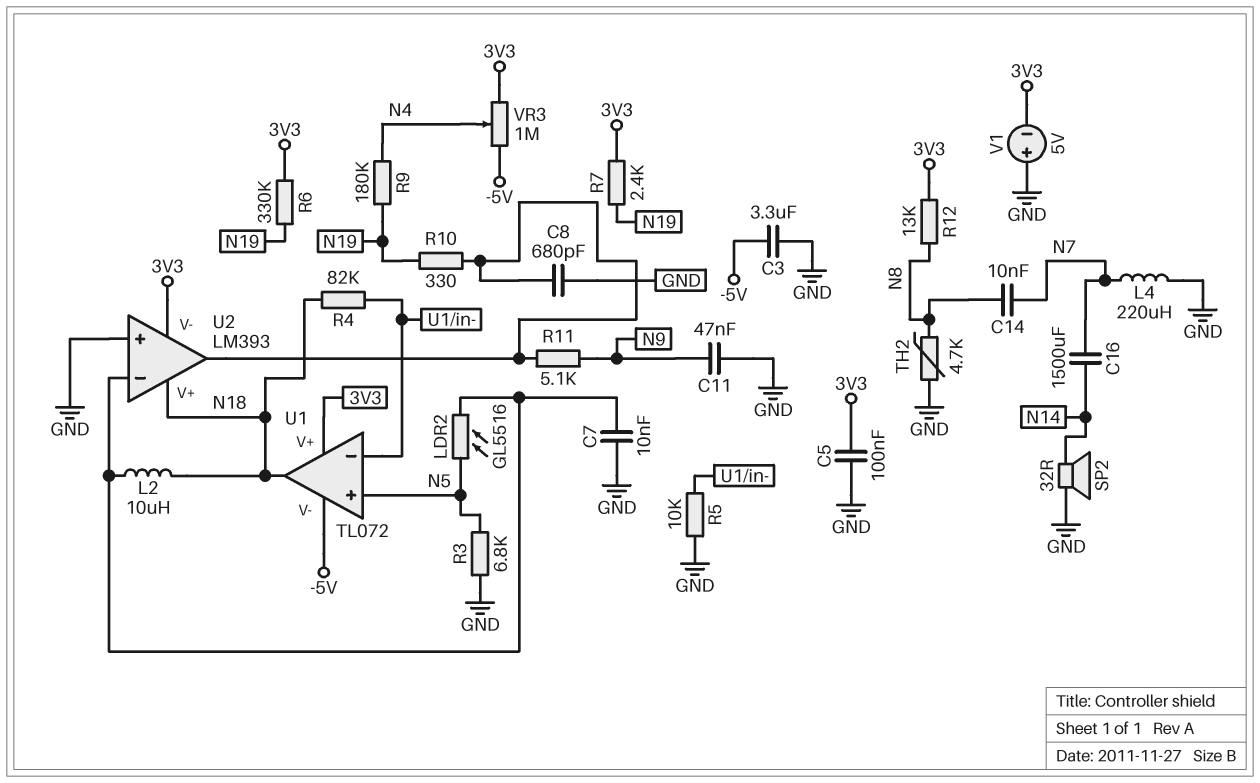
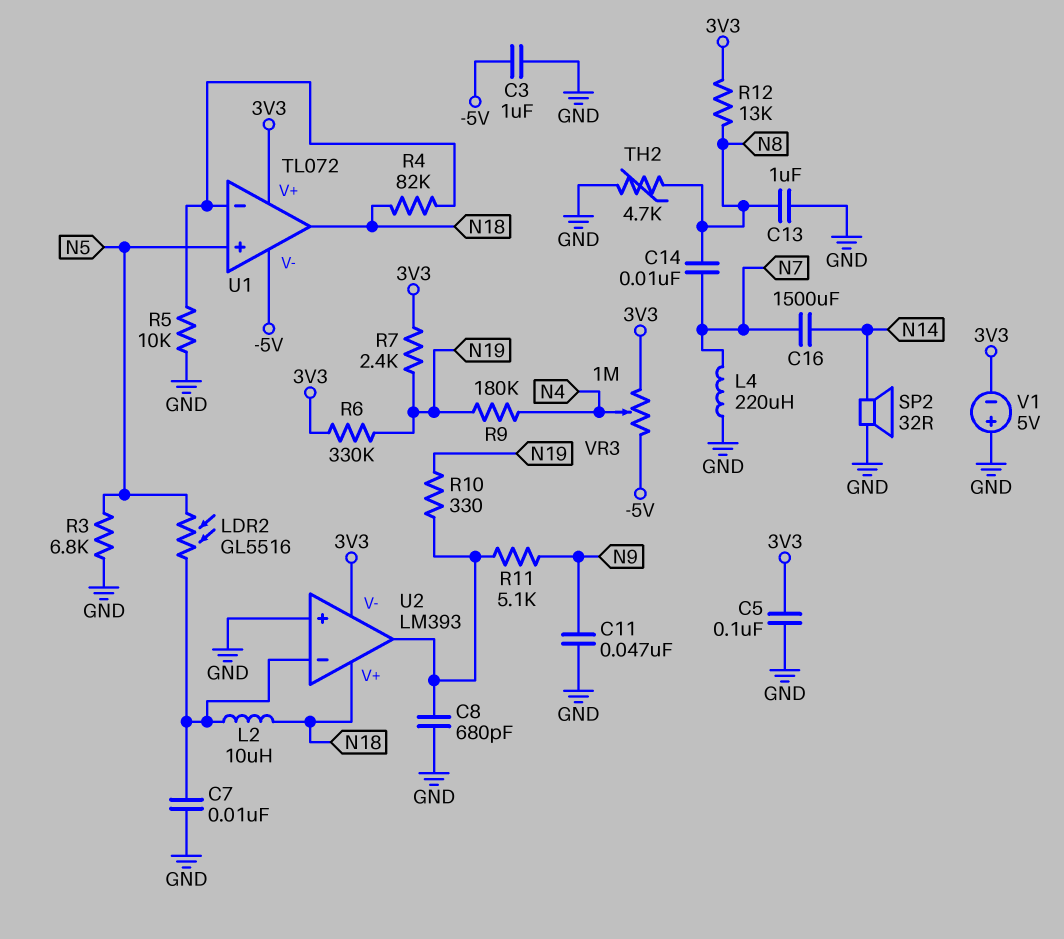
C3: 3.3uF (-5V, GND) -> 1uF (-5V, GND)
C13: none -> 1uF (GND, N8)

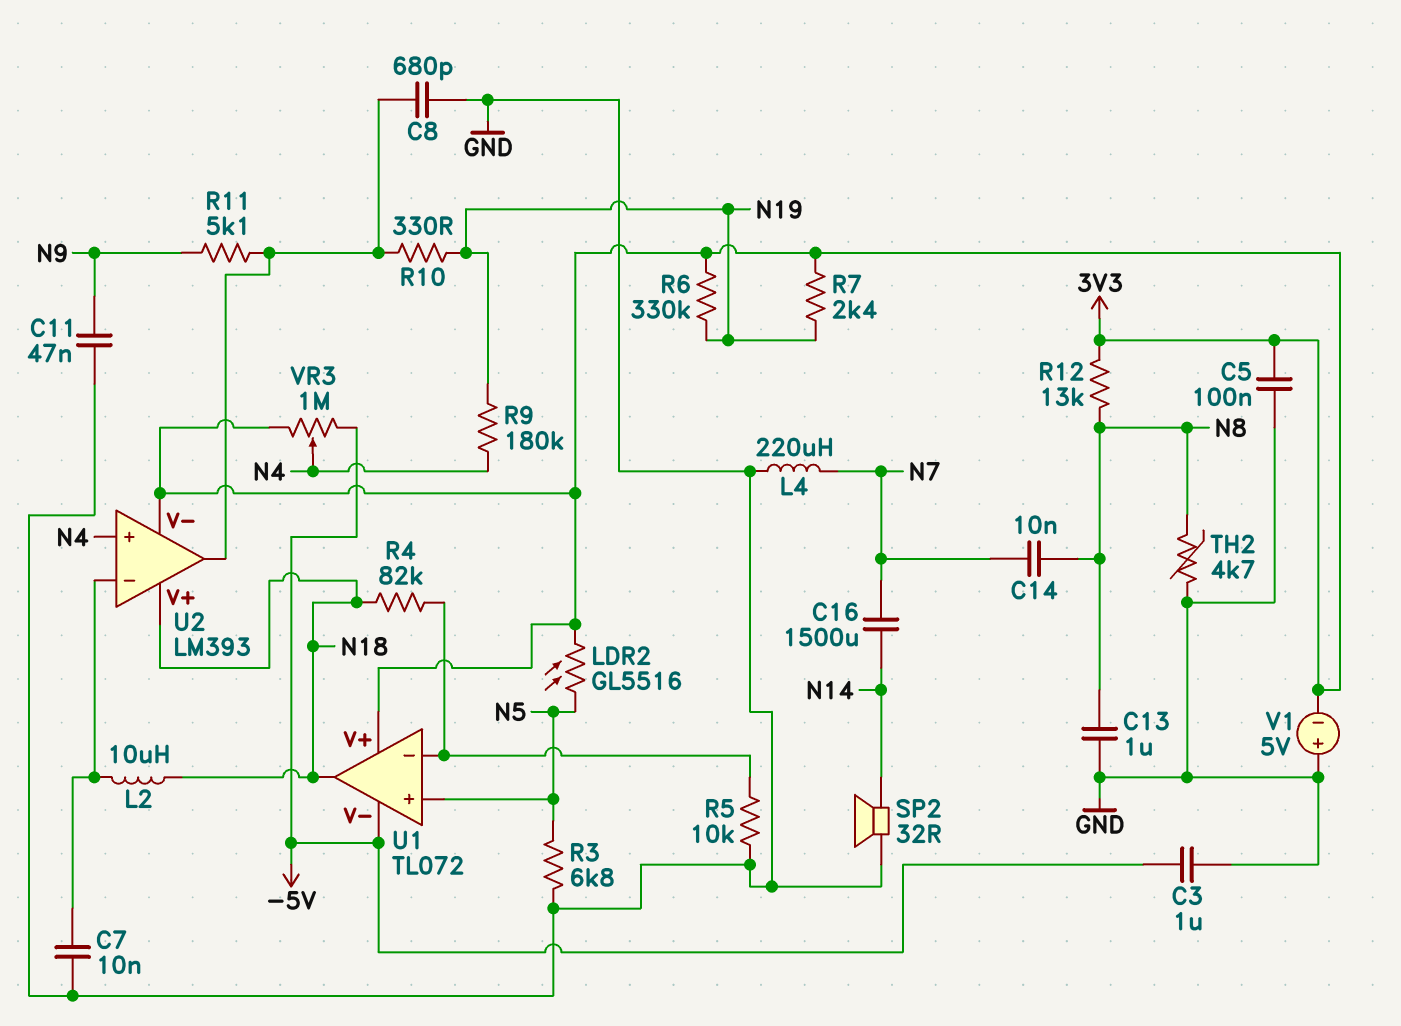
LDR2: GL5516 (N5, U2/in-) -> GL5516 (3V3, N5)
U2 pin in+: GND -> N4

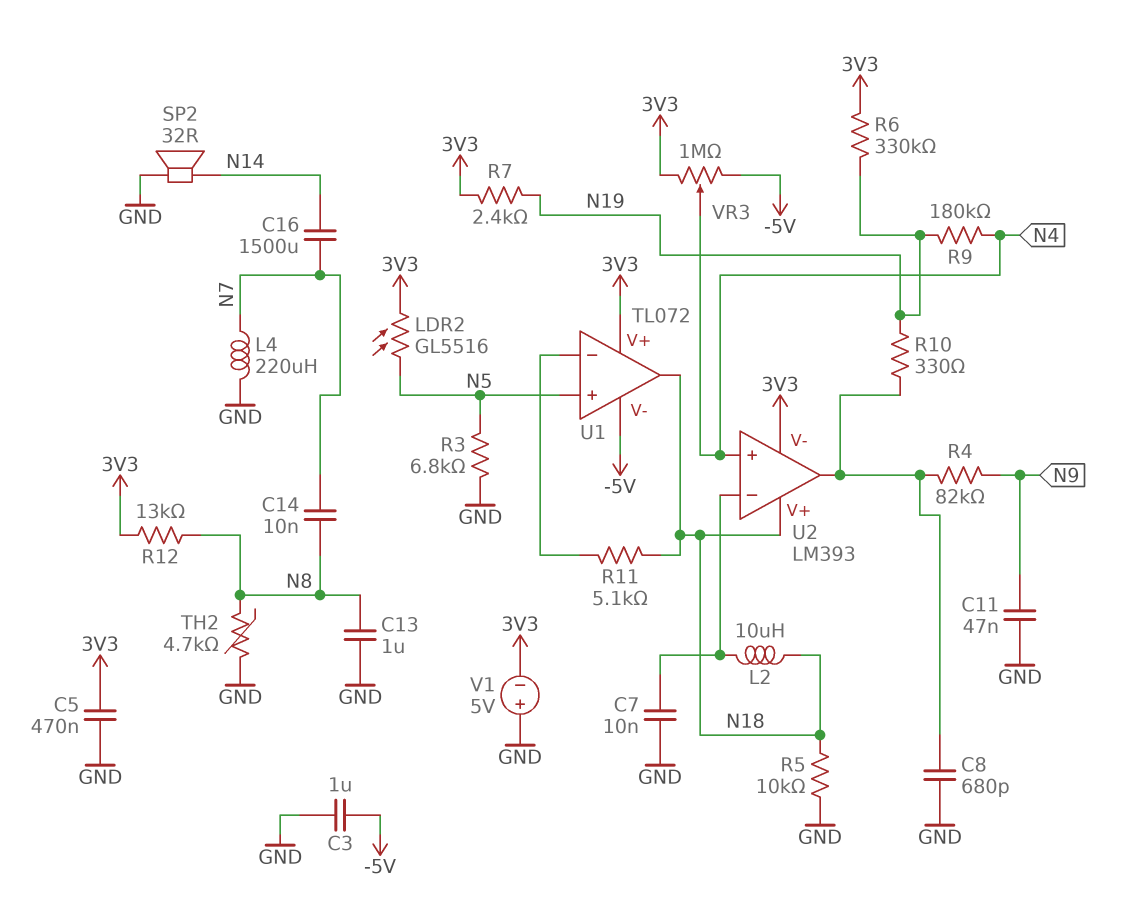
C5: 100nF (3V3, GND) -> 470nF (3V3, GND)
R4: 82k (N18, U1/in-) -> 82k (N9, U2/out)
R5: 10k (GND, U1/in-) -> 10k (GND, N18)
R11: 5.1k (N9, U2/out) -> 5.1k (N18, U1/in-)

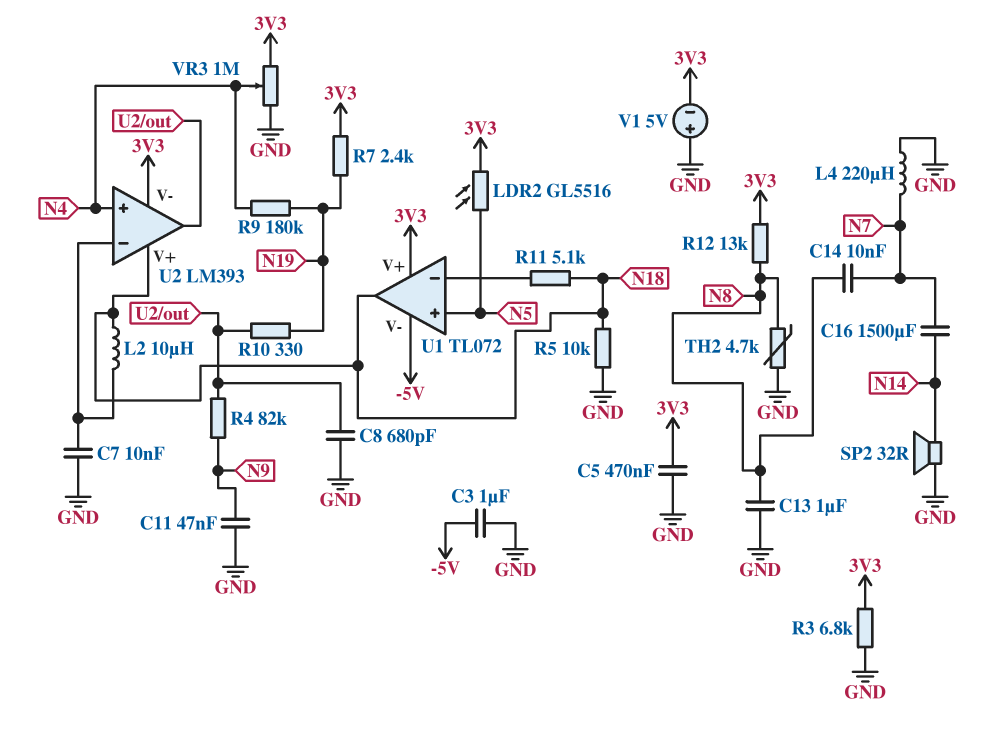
R3: 6.8k (GND, N5) -> 6.8k (3V3, GND)
R6: 330k (3V3, N19) -> none
VR3: 1M (-5V, 3V3, wiper N4) -> 1M (3V3, GND, wiper N4)

